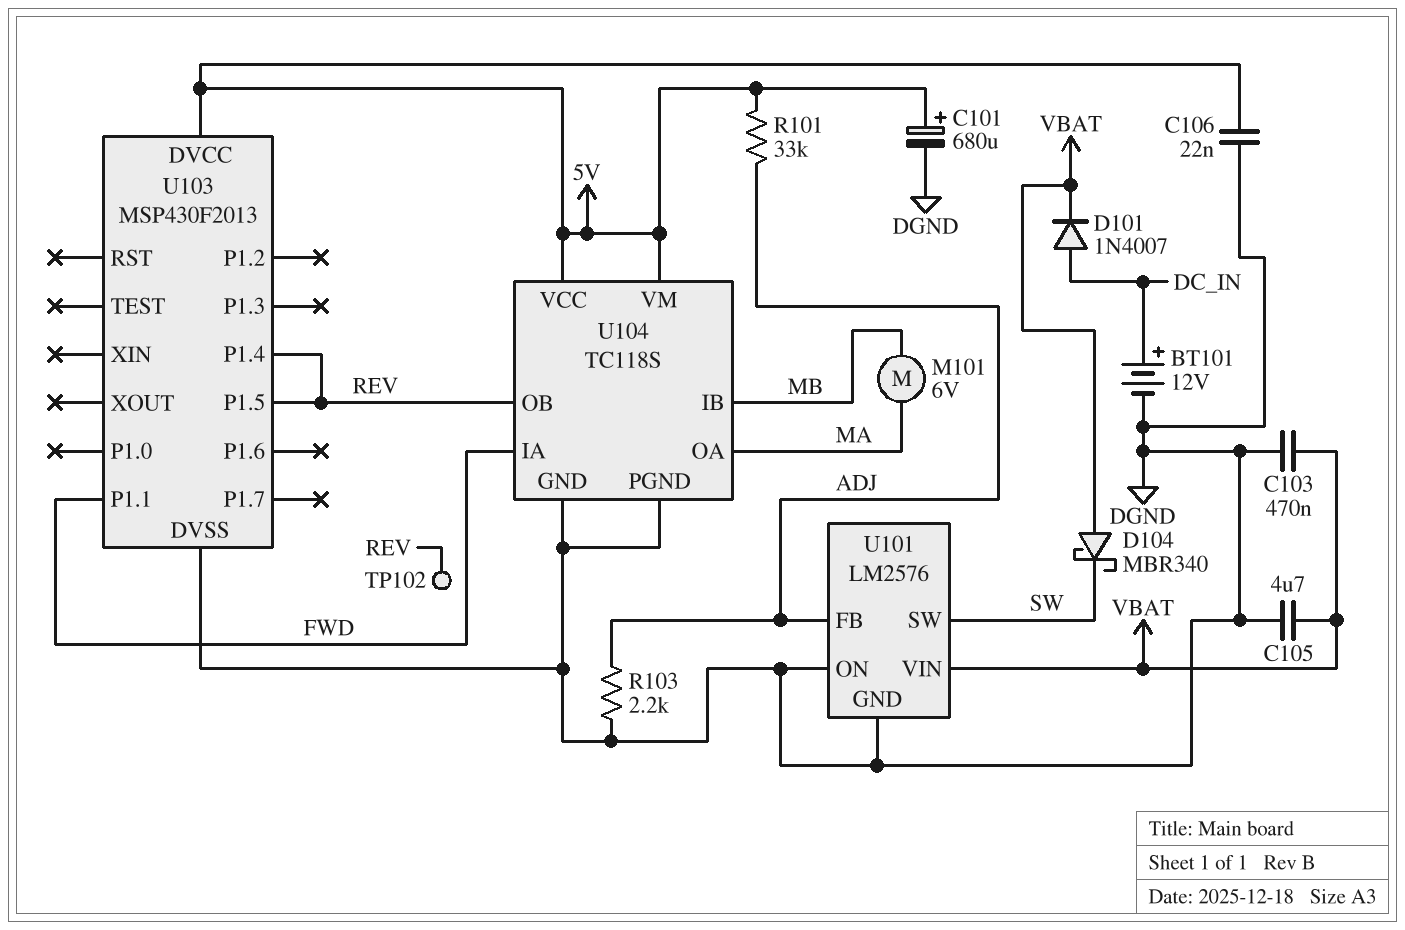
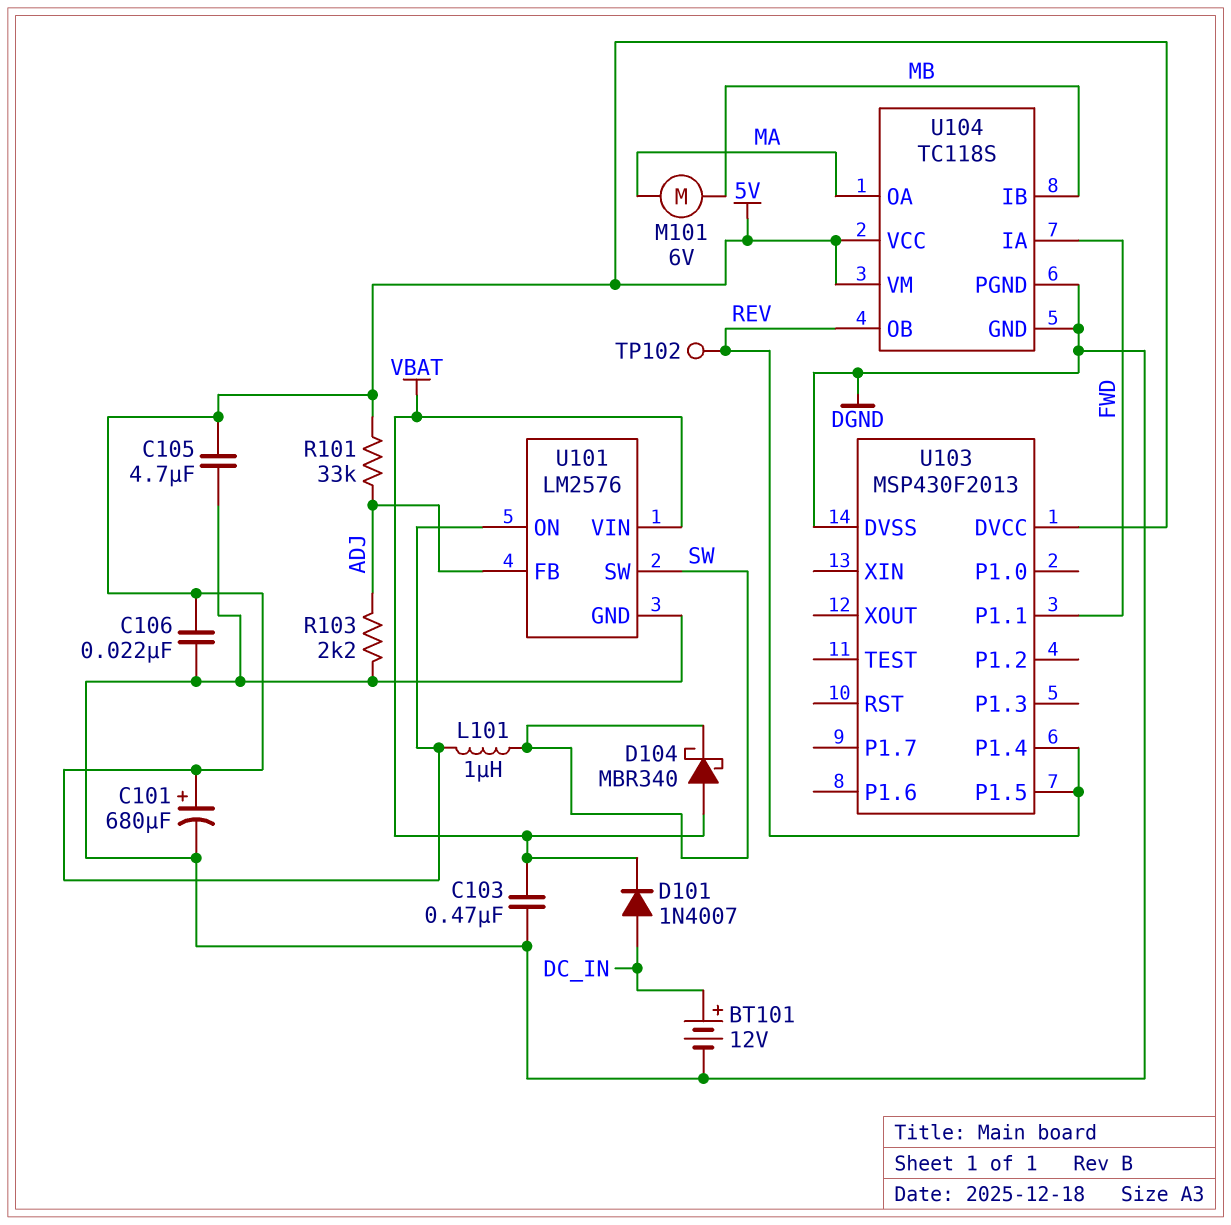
C105: 4.7uF (DGND, VBAT) -> 4.7uF (5V, DGND)
L101: none -> 1uH (5V, SW)
U101 pin ON: DGND -> 5V

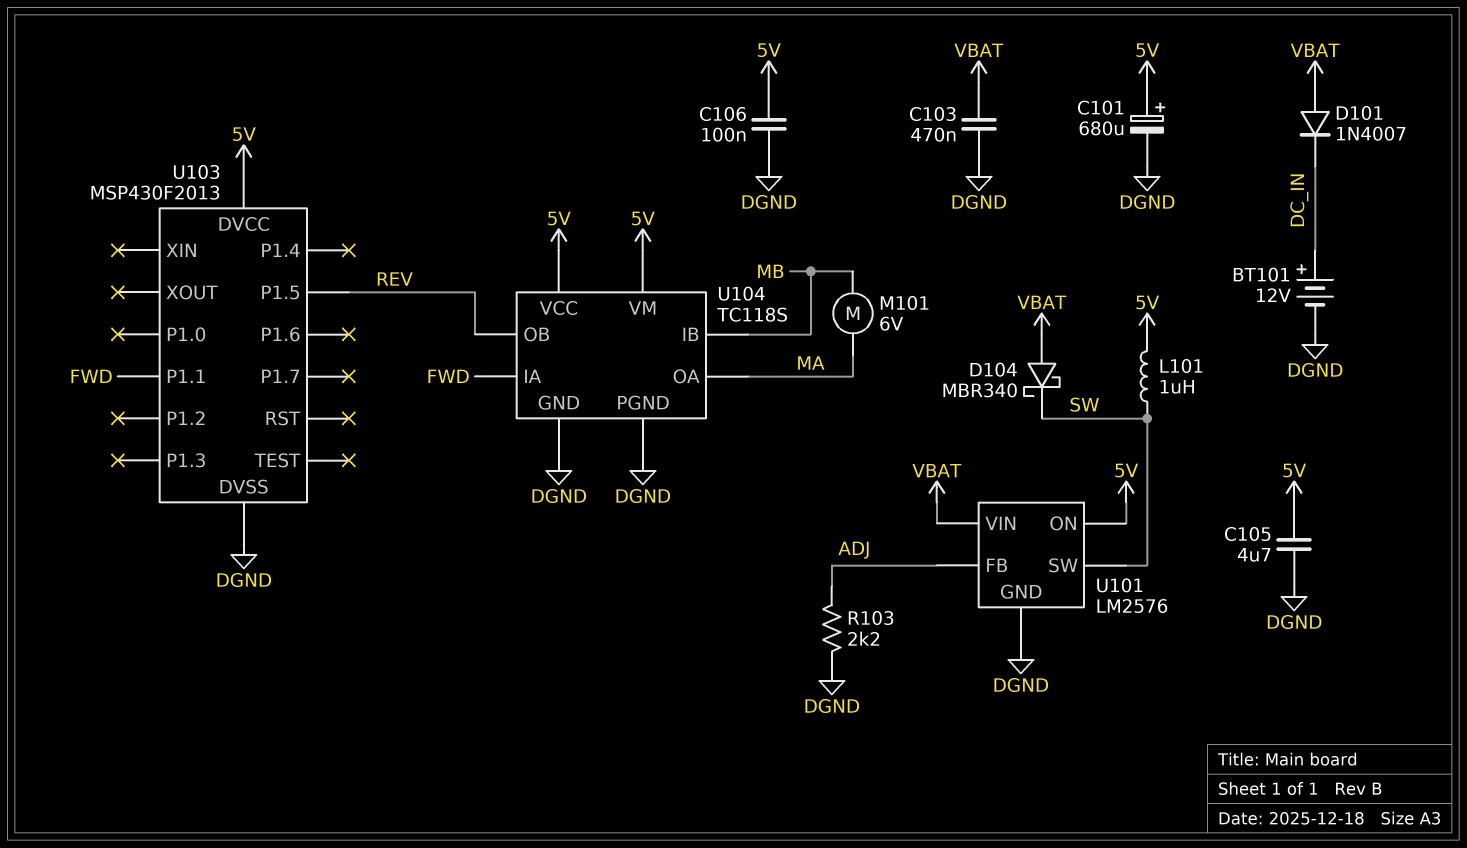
C106: 22nF (5V, DGND) -> 100nF (5V, DGND)
D101: diode 1N4007 (A DC_IN, K VBAT) -> diode 1N4007 (A VBAT, K DC_IN)
R101: 33k (5V, ADJ) -> none
TP102: test point (REV) -> none
U103 pin P1.4: REV -> none

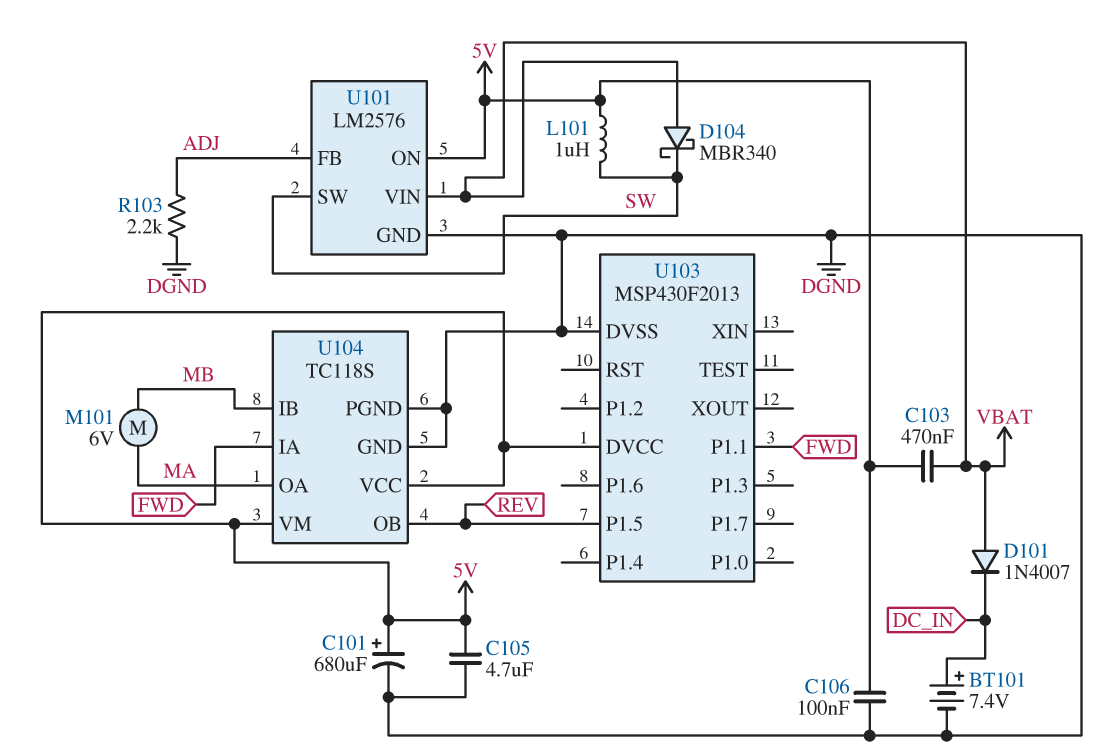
BT101: 12V (plus DC_IN, minus DGND) -> 7.4V (plus DC_IN, minus DGND)
C103: 470nF (DGND, VBAT) -> 470nF (5V, VBAT)

